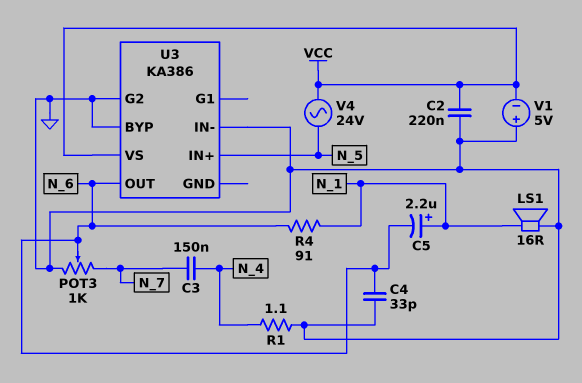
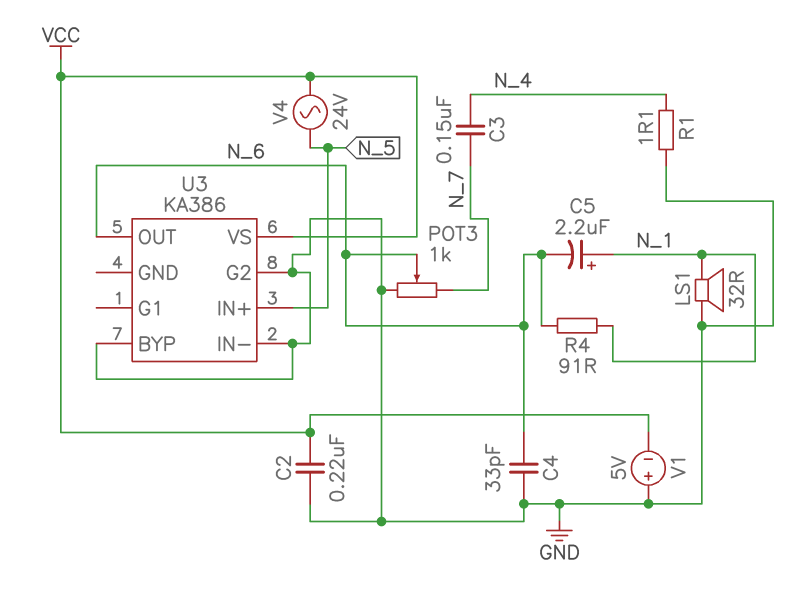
LS1: speaker 16R (GND, N_1) -> speaker 32R (GND, N_1)

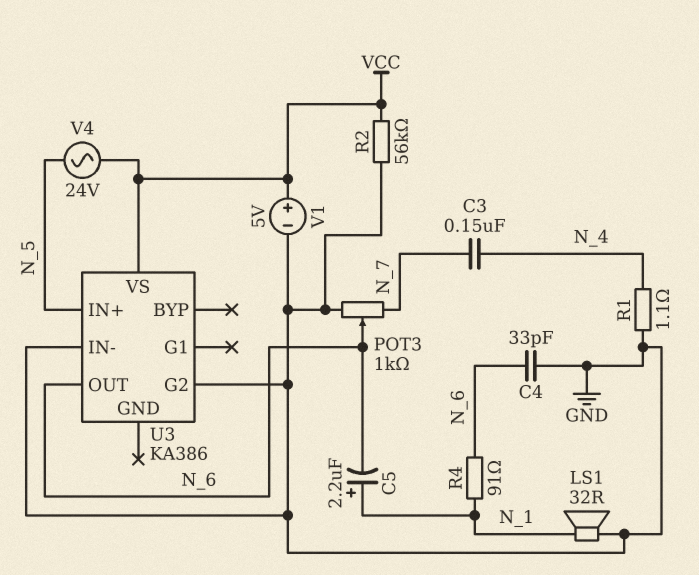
C2: 220nF (GND, VCC) -> none
R2: none -> 56k (GND, VCC)
U3 pin BYP: GND -> none
V1: 5V (plus GND, minus VCC) -> 5V (plus VCC, minus GND)

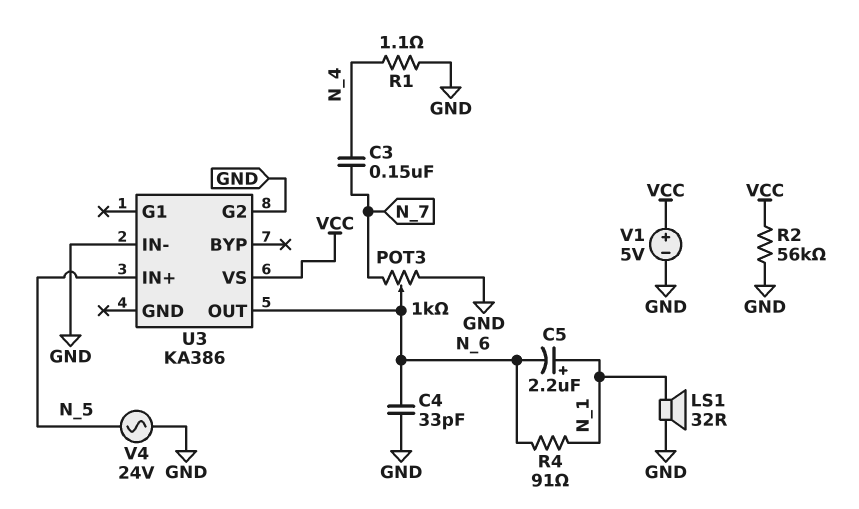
V4: AC 24V (N_5, VCC) -> AC 24V (GND, N_5)

